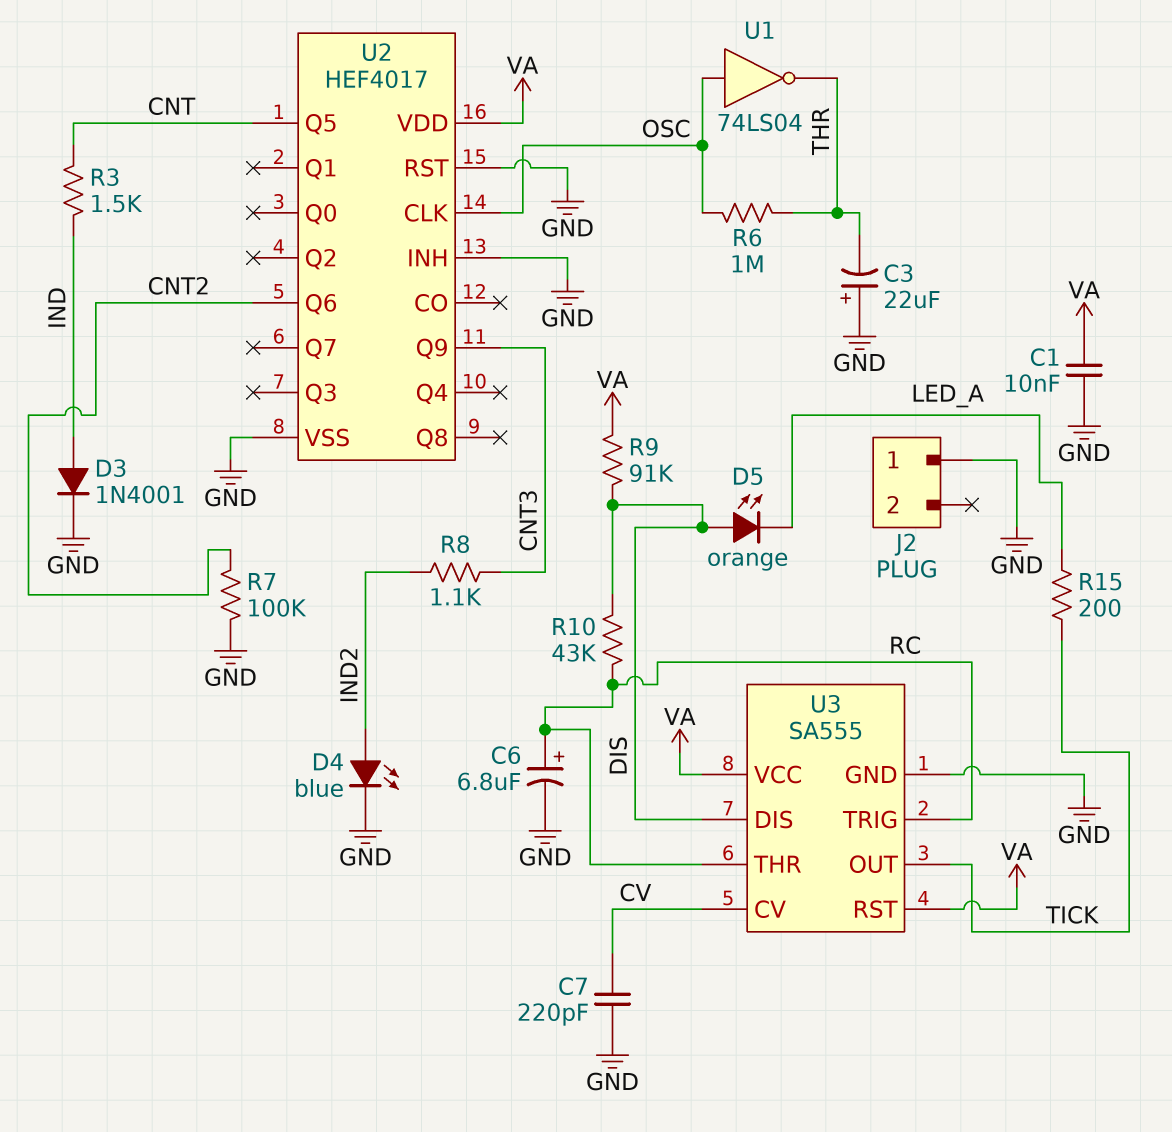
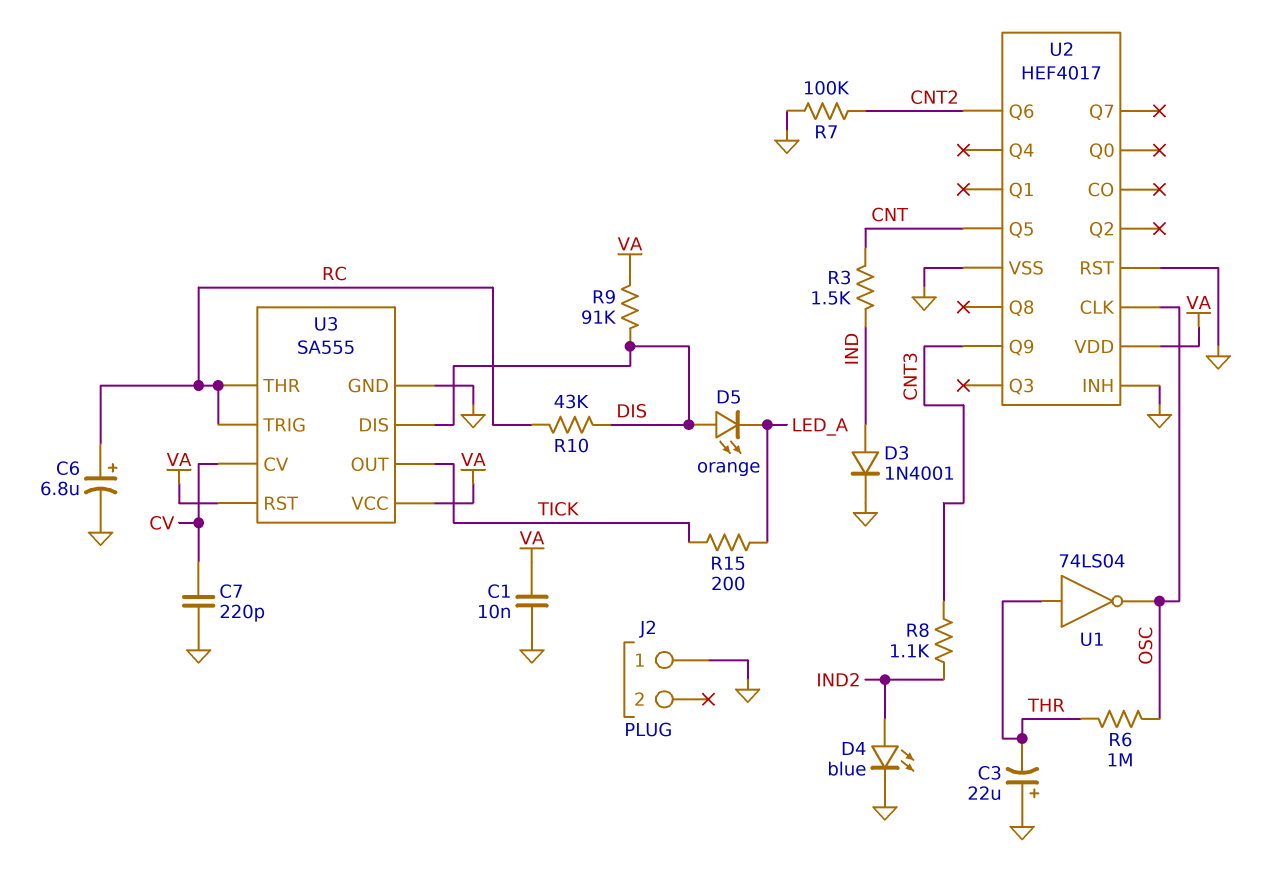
U1: NOT 74LS04 (in OSC, out THR) -> NOT 74LS04 (in THR, out OSC)

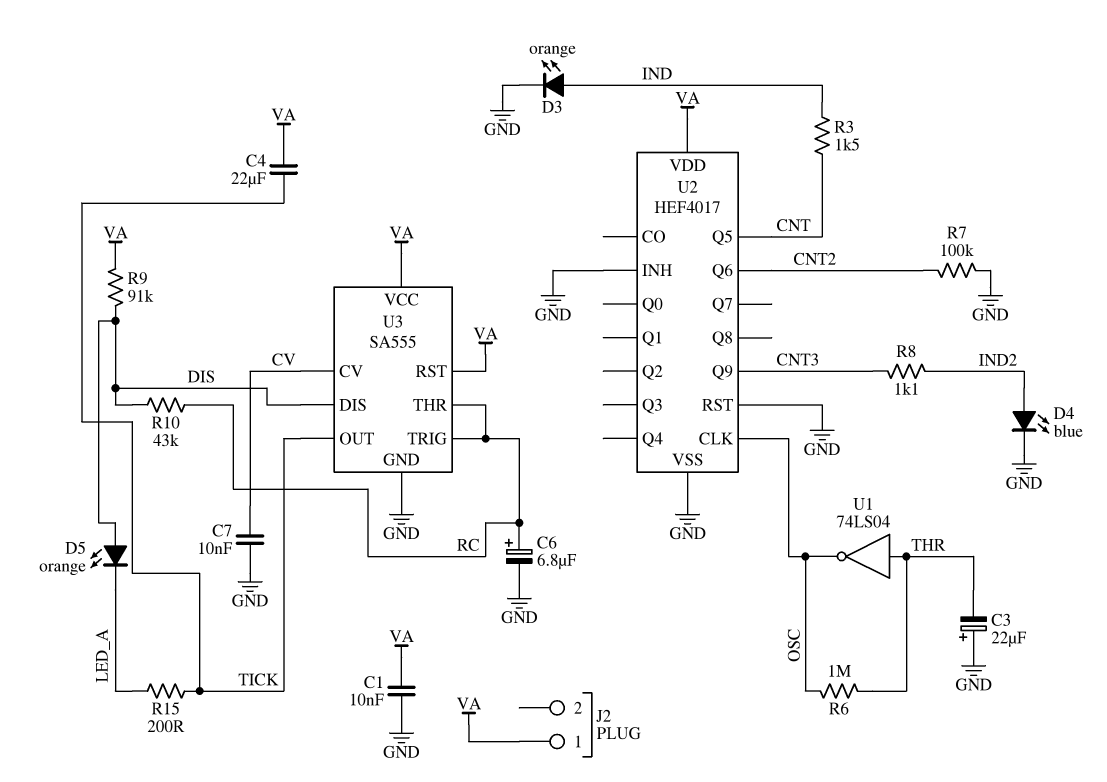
C4: none -> 22uF (TICK, VA)
C7: 220pF (CV, GND) -> 10nF (CV, GND)
D3: diode 1N4001 (A IND, K GND) -> LED orange (A IND, K GND)
J2 pin 1: GND -> VA

